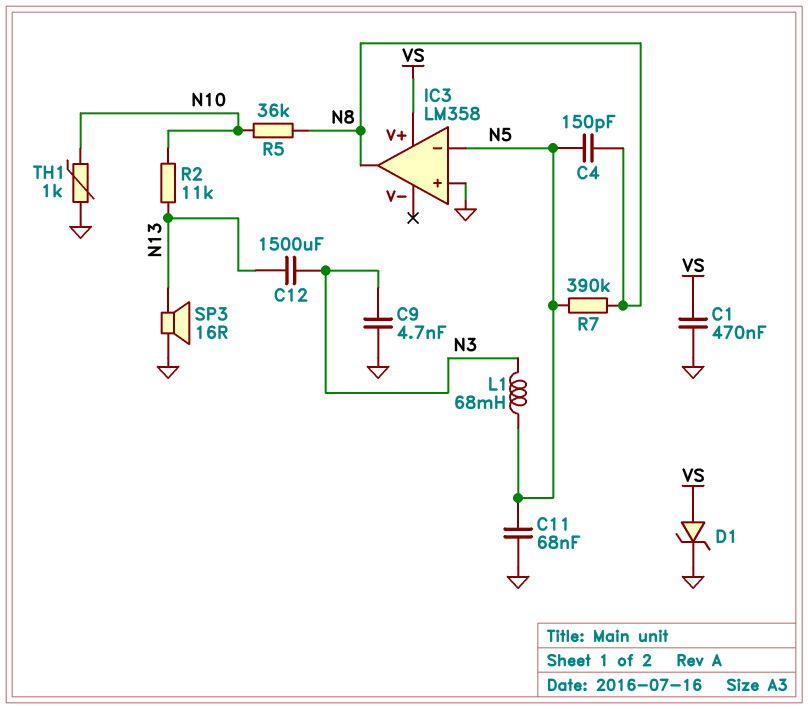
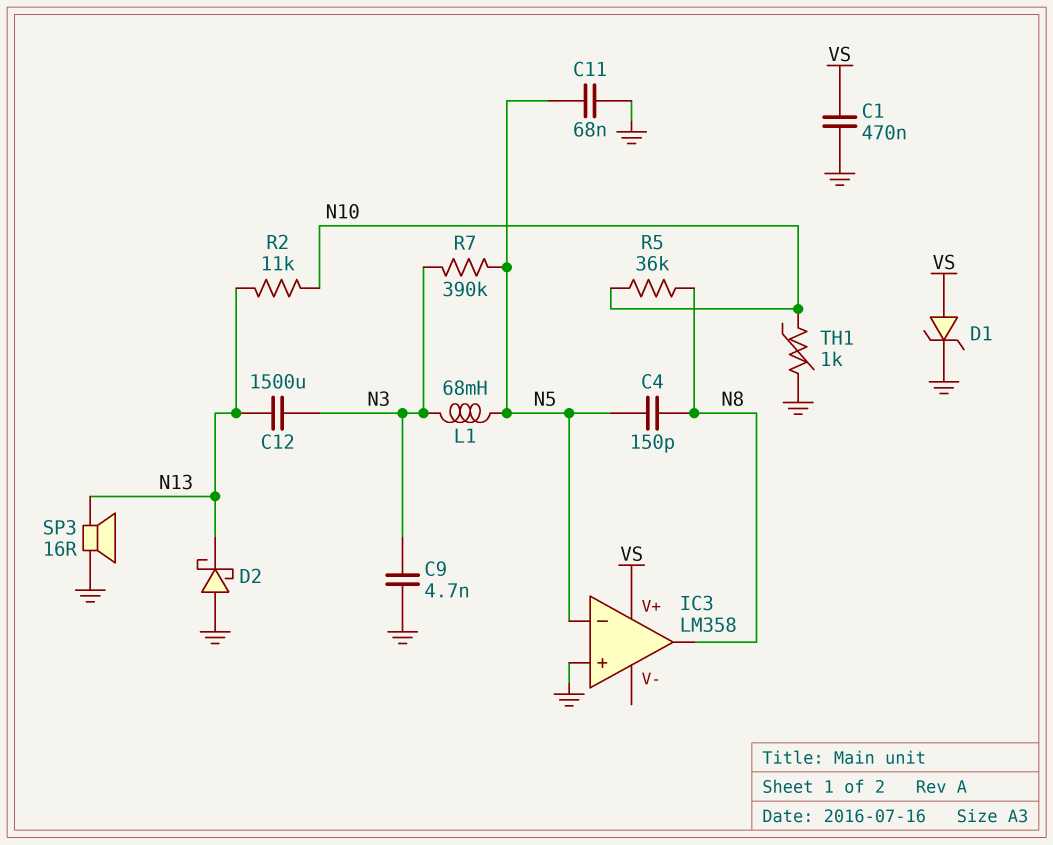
D2: none -> schottky (A GND, K N13)
R7: 390k (N5, N8) -> 390k (N3, N5)

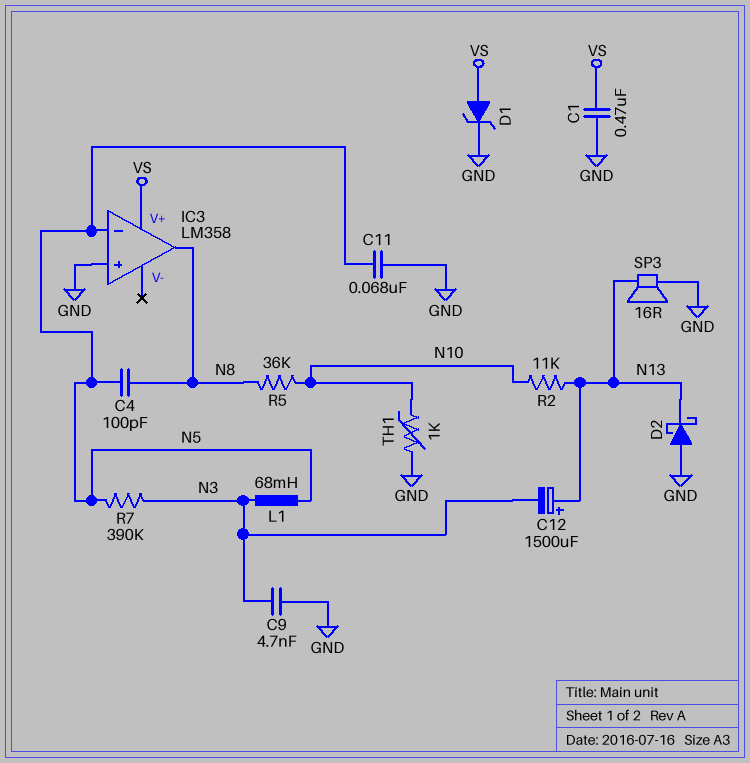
C4: 150pF (N5, N8) -> 100pF (N5, N8)
C12: 1500uF (N3, N13) -> 1500uF (plus N13, minus N3)

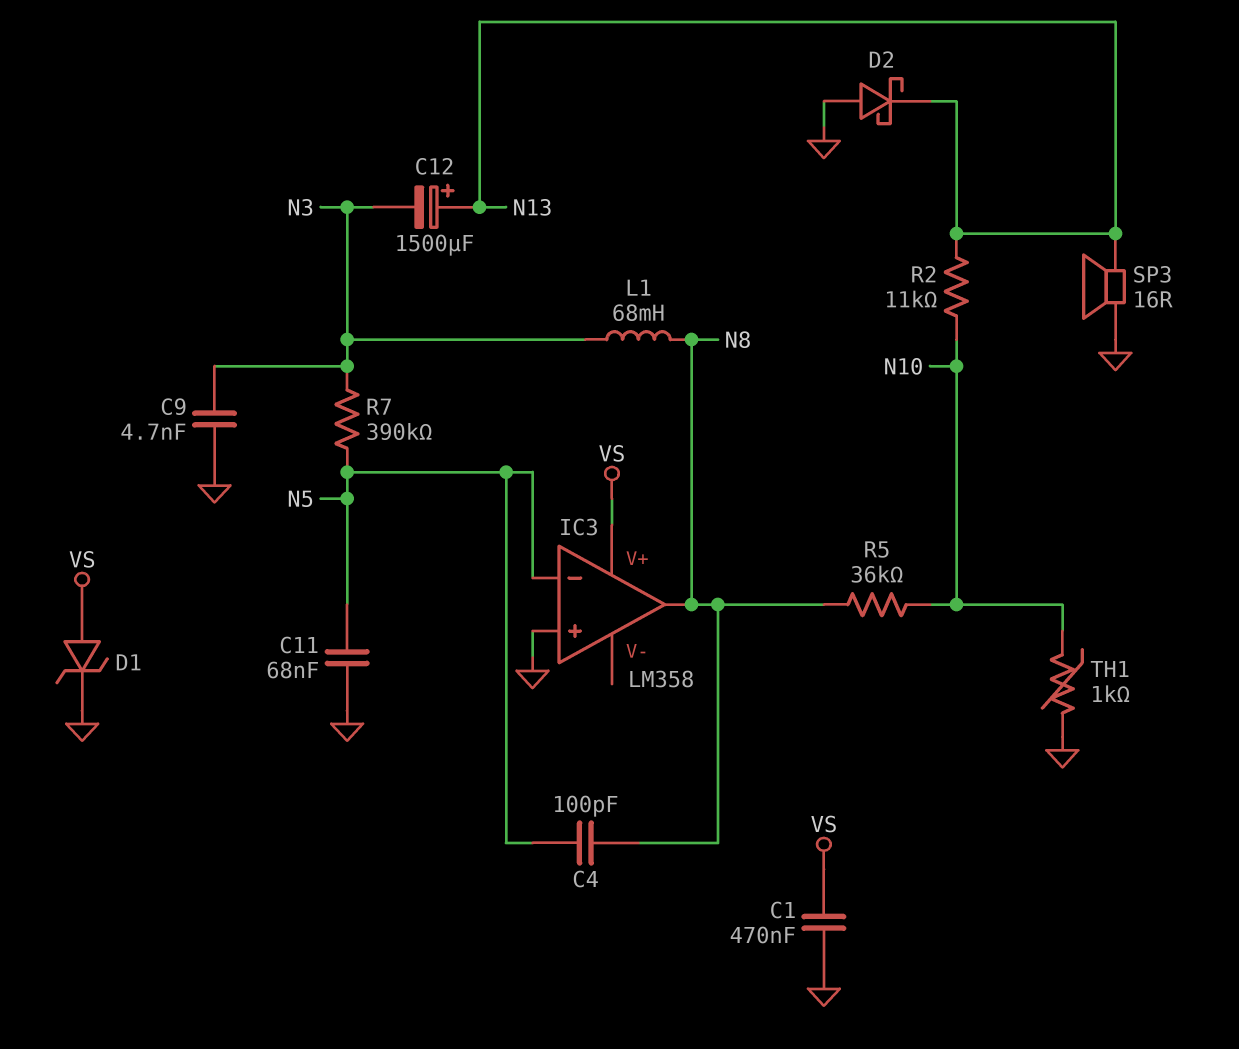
L1: 68mH (N3, N5) -> 68mH (N3, N8)

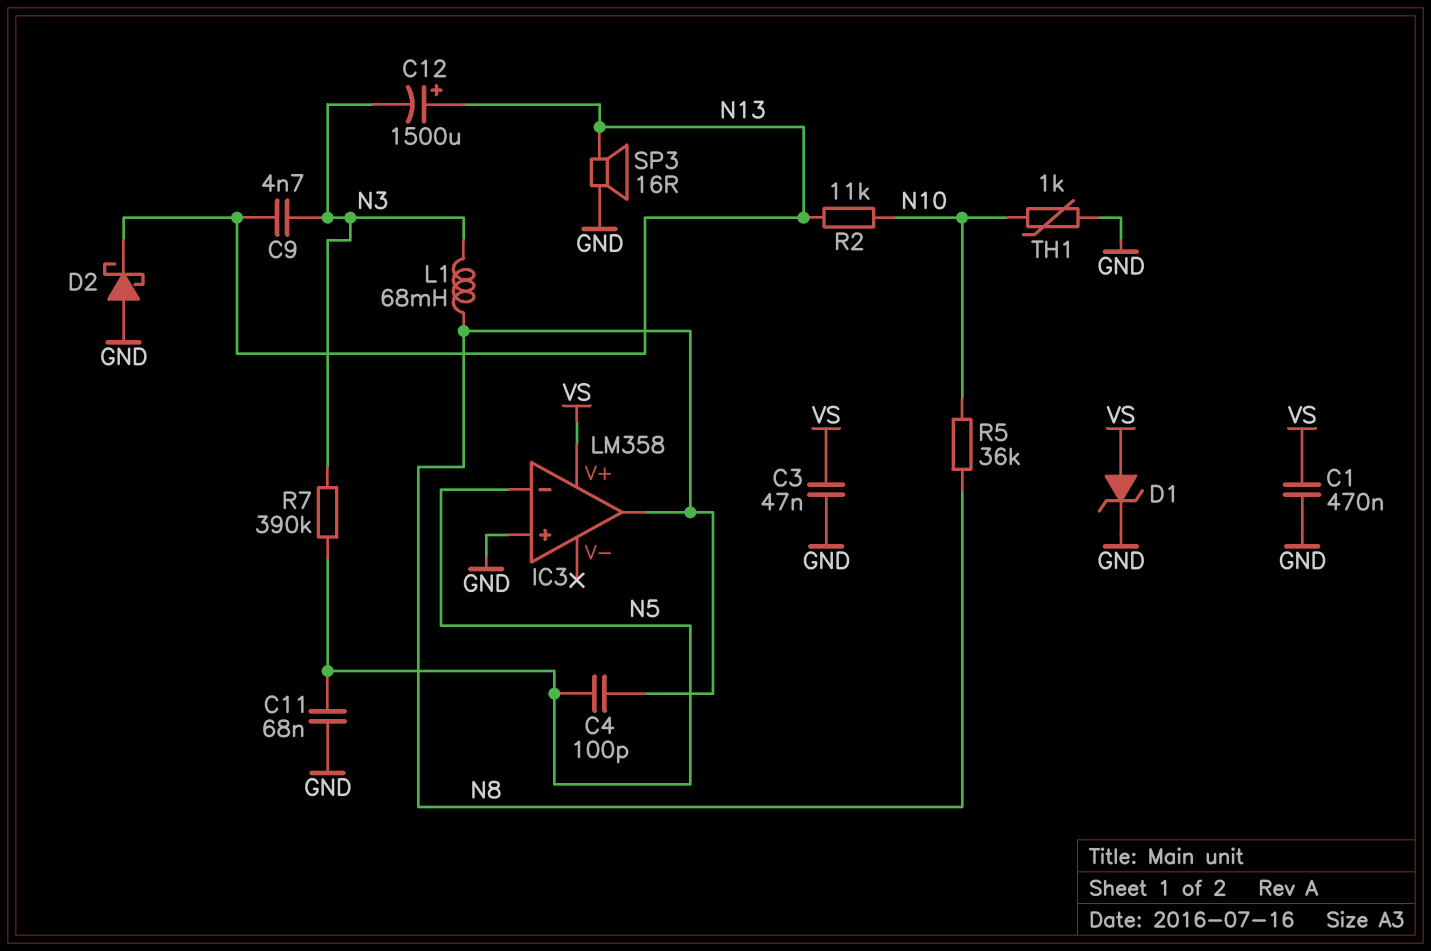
C3: none -> 47nF (GND, VS)
C9: 4.7nF (GND, N3) -> 4.7nF (N3, N13)

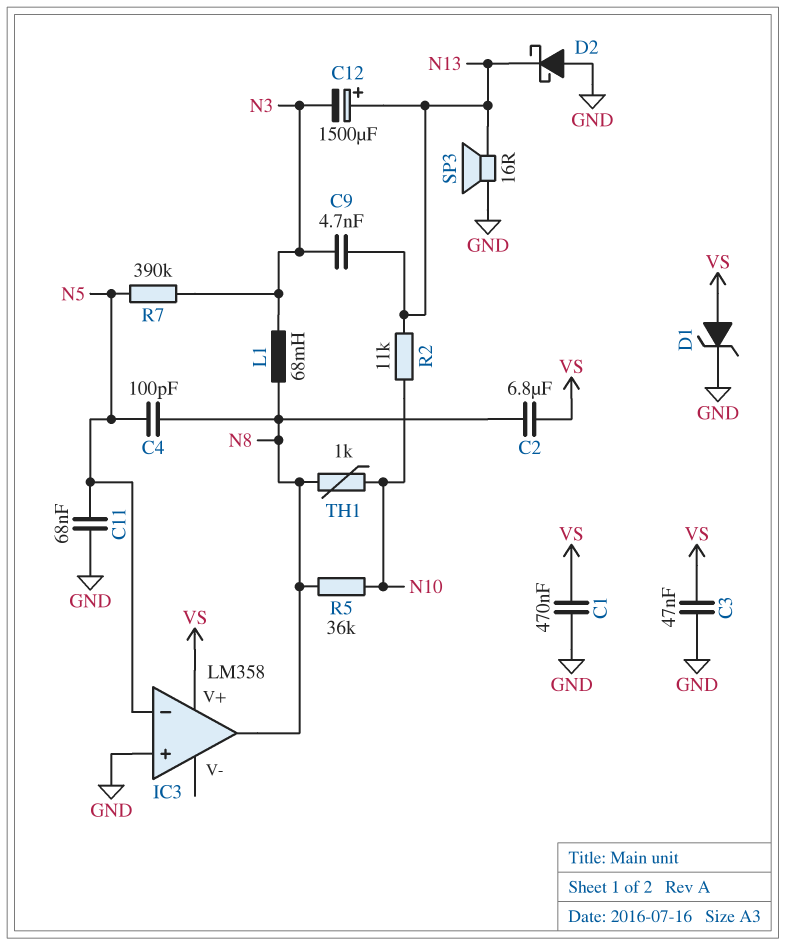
C2: none -> 6.8uF (N8, VS)
TH1: 1k (GND, N10) -> 1k (N8, N10)

